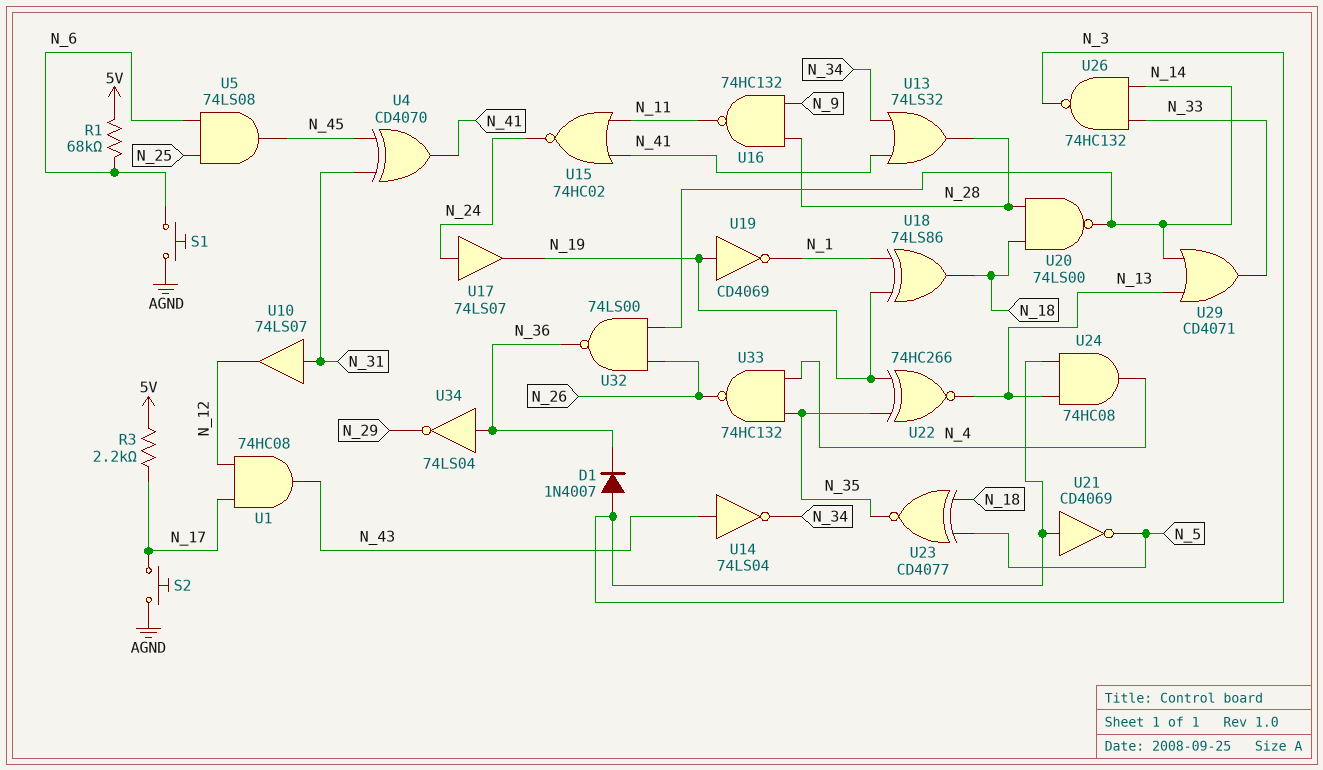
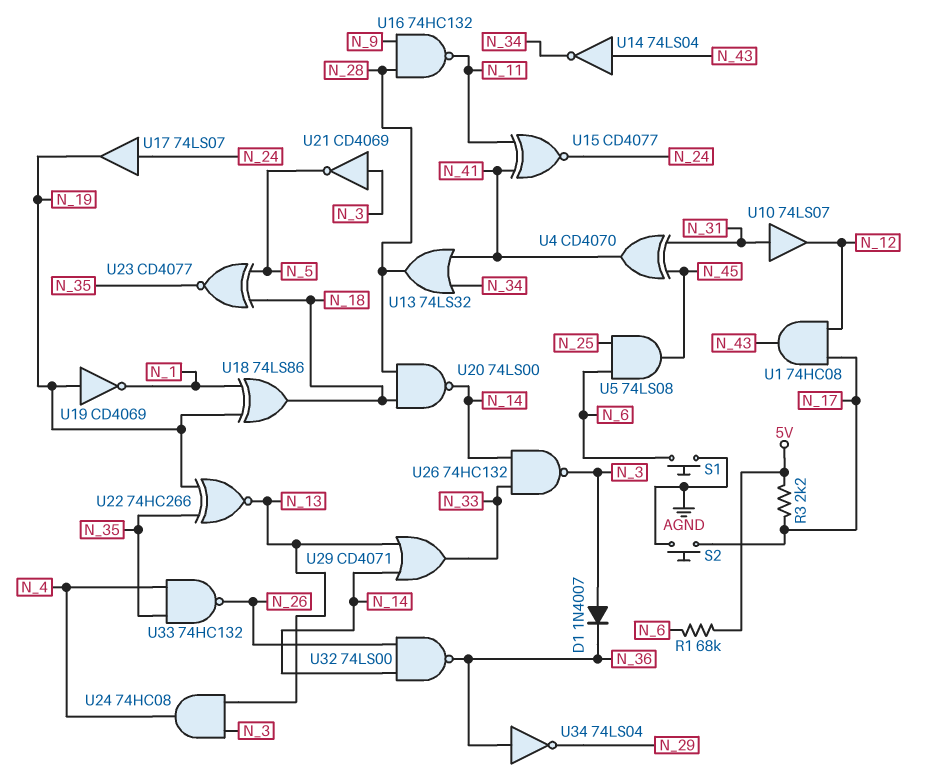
U15: NOR 74HC02 (in N_11, in N_41, out N_24) -> XNOR CD4077 (in N_11, in N_41, out N_24)

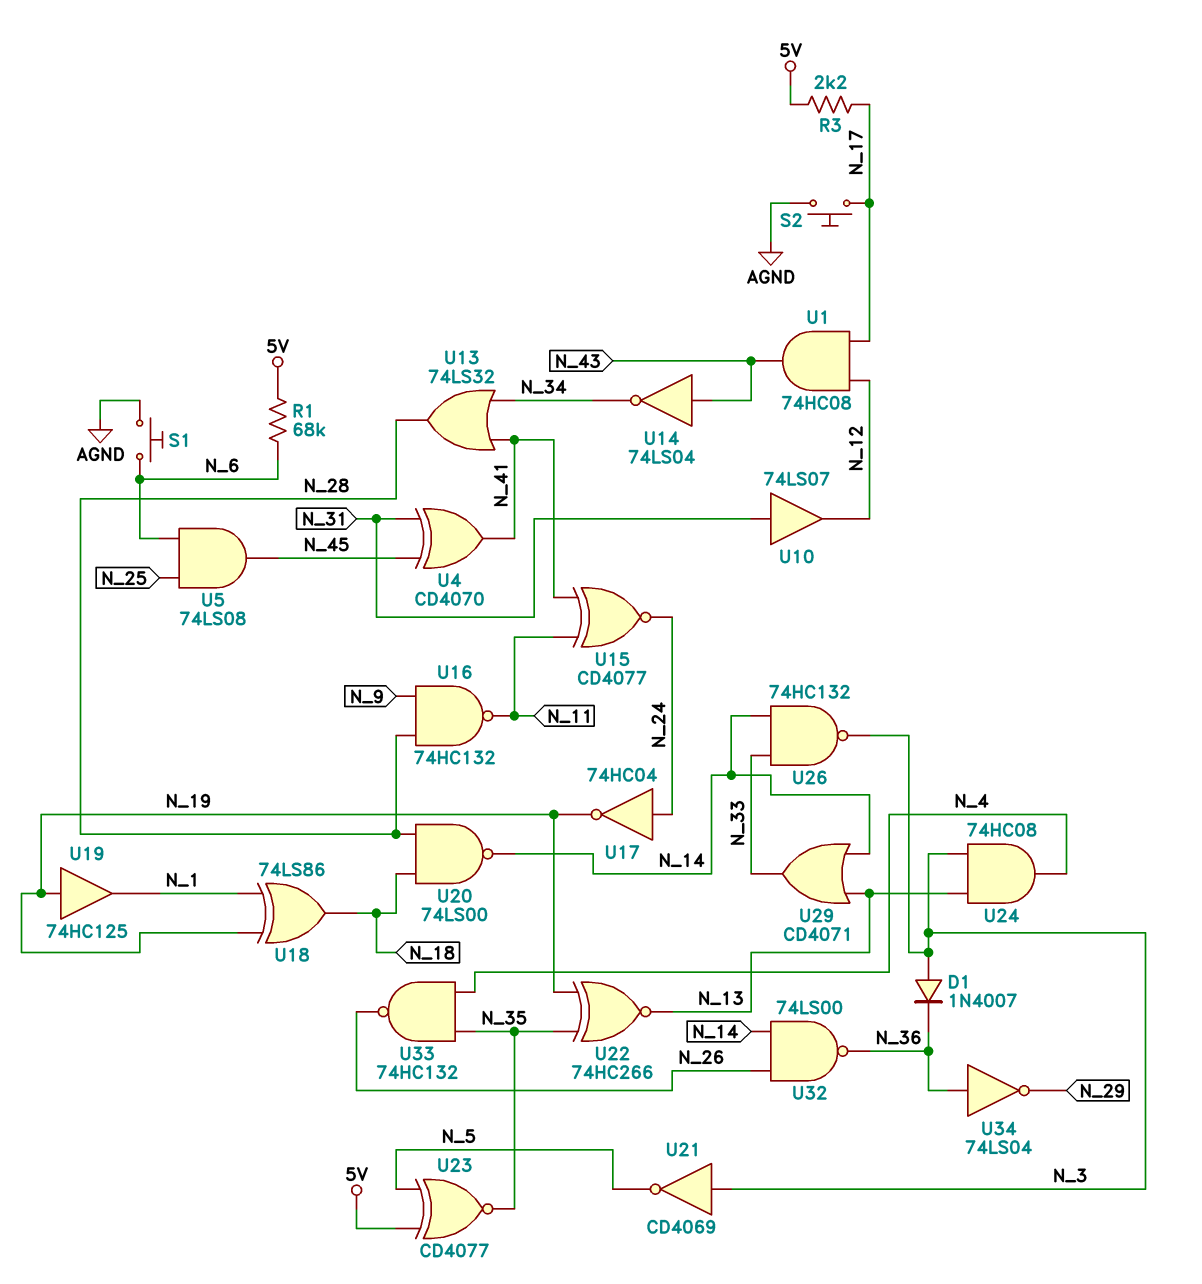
U17: buffer 74LS07 (in N_24, out N_19) -> NOT 74HC04 (in N_24, out N_19)
U19: NOT CD4069 (in N_19, out N_1) -> buffer 74HC125 (in N_19, out N_1)
U23: XNOR CD4077 (in N_5, in N_18, out N_35) -> XNOR CD4077 (in 5V, in N_5, out N_35)

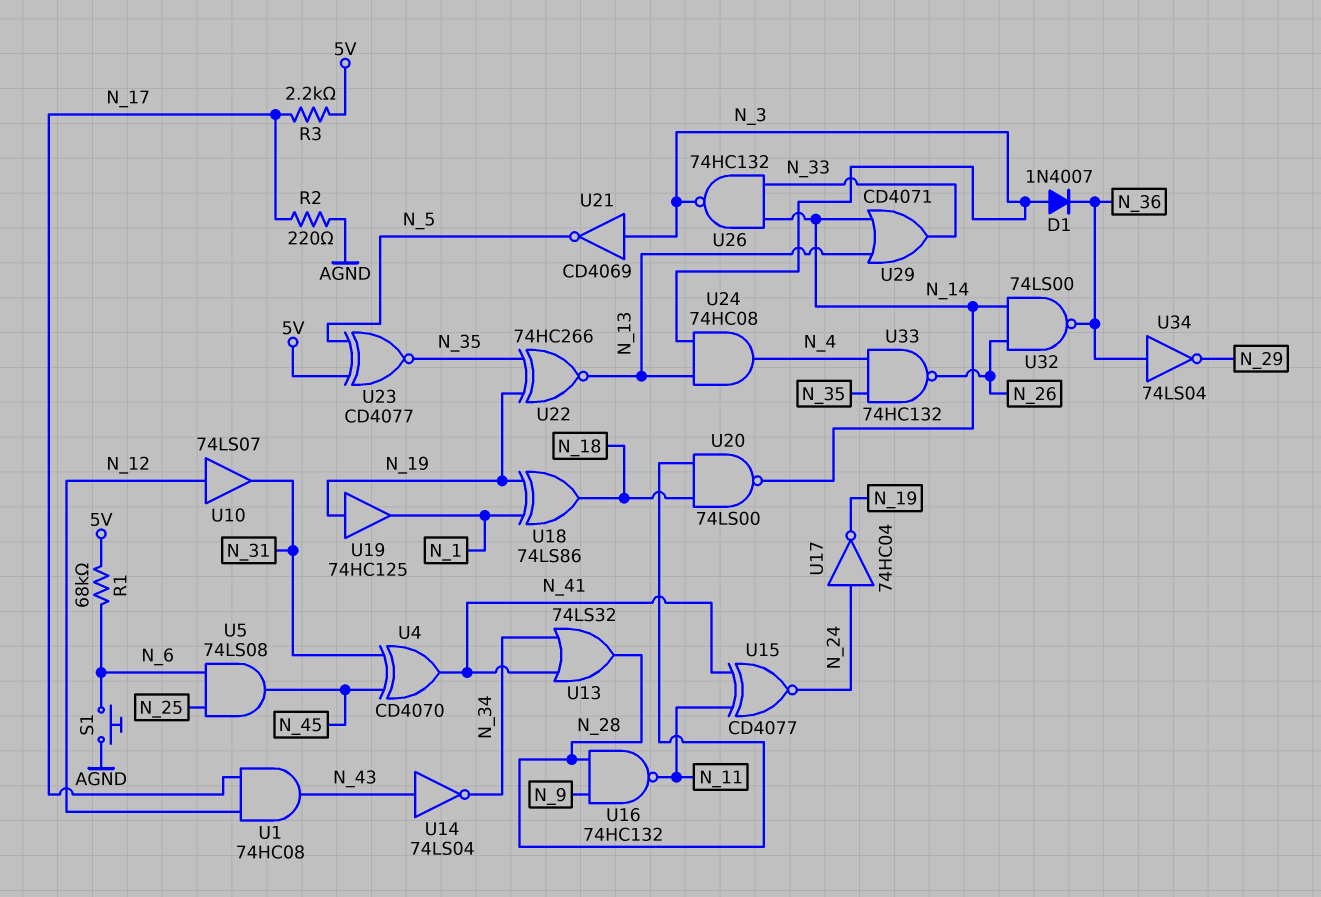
R2: none -> 220 (AGND, N_17)
S2: button (AGND, N_17) -> none
U10: buffer 74LS07 (in N_31, out N_12) -> buffer 74LS07 (in N_12, out N_31)

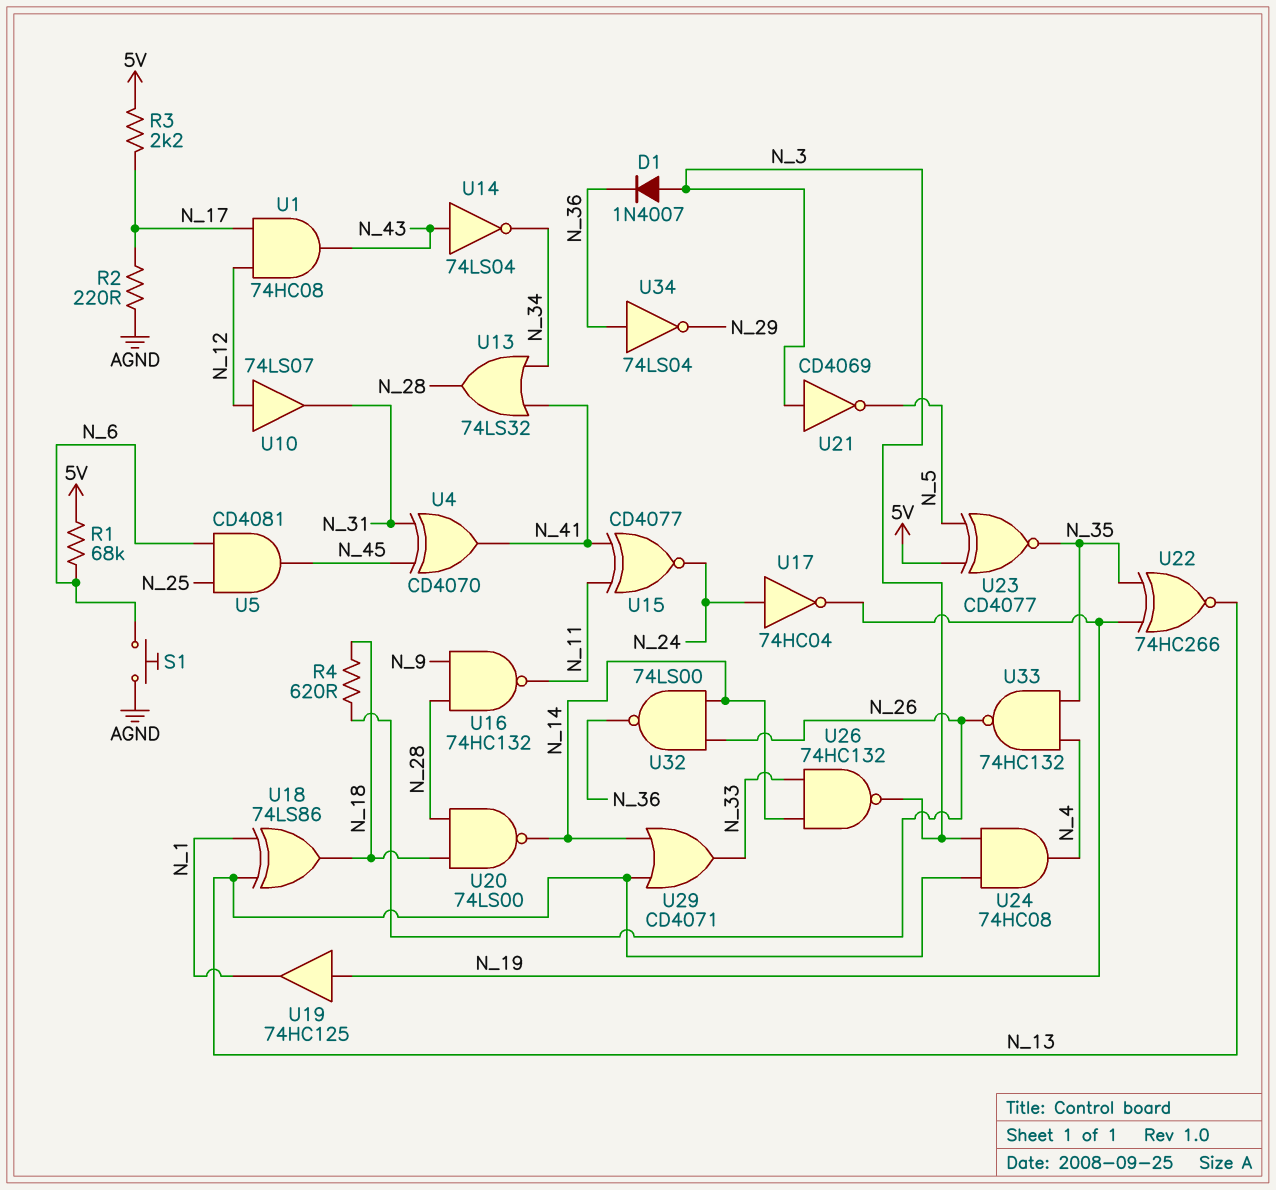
R4: none -> 620 (N_18, N_26)
U5: AND 74LS08 (in N_6, in N_25, out N_45) -> AND CD4081 (in N_6, in N_25, out N_45)
U18: XOR 74LS86 (in N_1, in N_19, out N_18) -> XOR 74LS86 (in N_1, in N_13, out N_18)

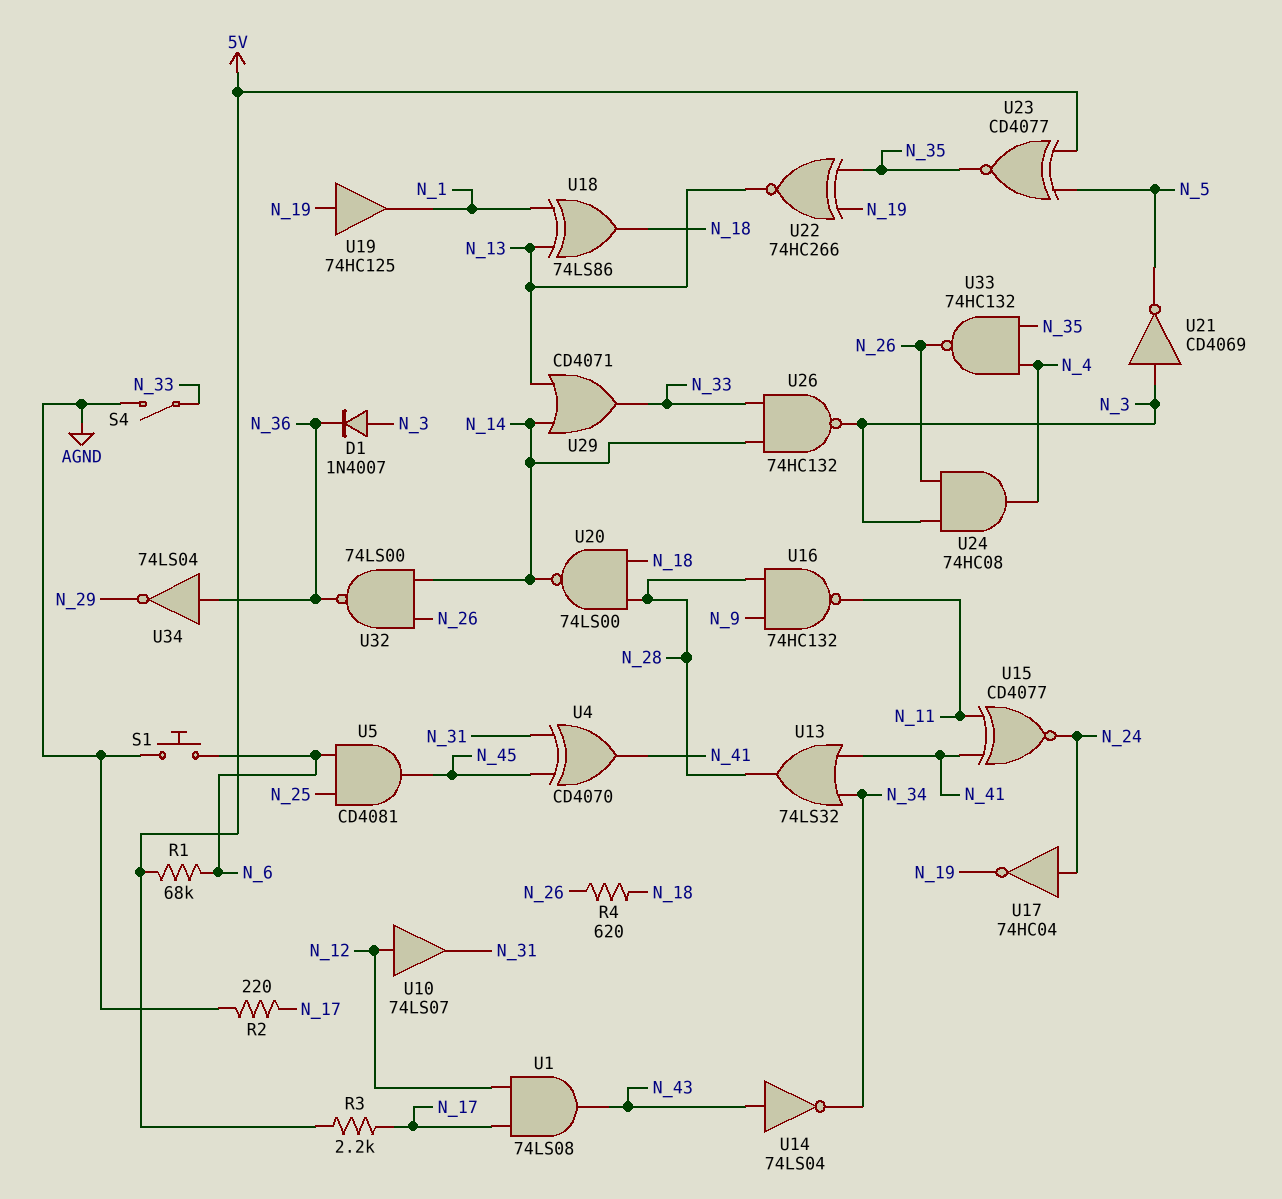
S4: none -> switch (AGND, N_33)
U1: AND 74HC08 (in N_12, in N_17, out N_43) -> AND 74LS08 (in N_12, in N_17, out N_43)
U24: AND 74HC08 (in N_3, in N_13, out N_4) -> AND 74HC08 (in N_3, in N_26, out N_4)

